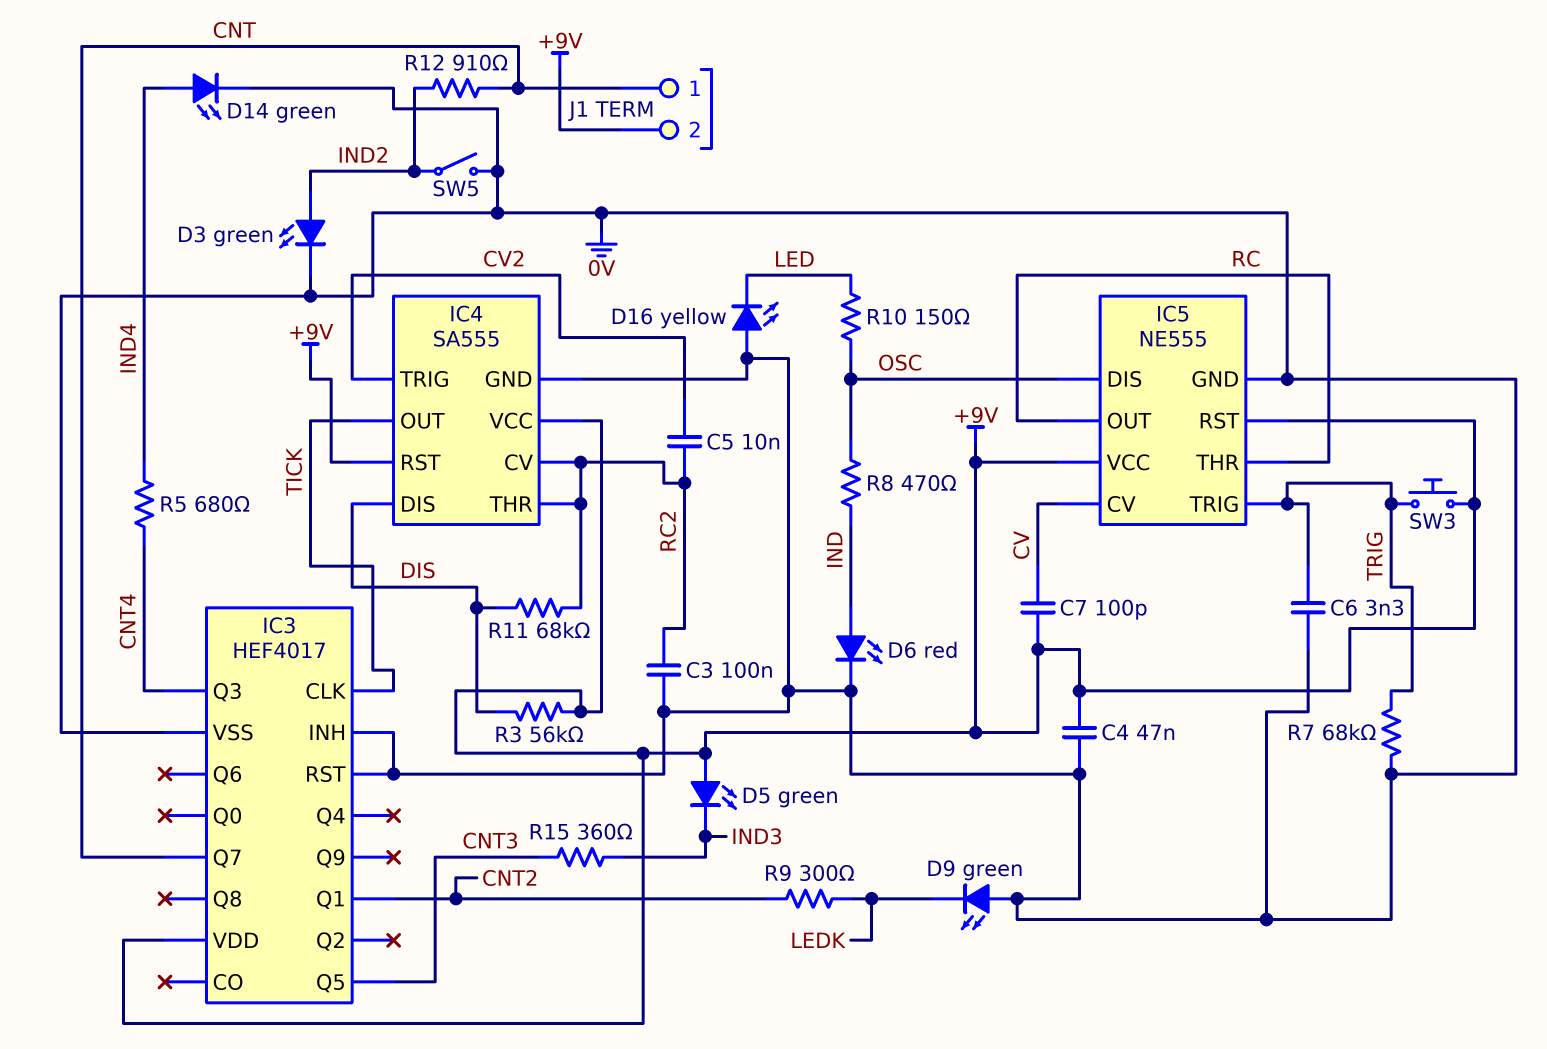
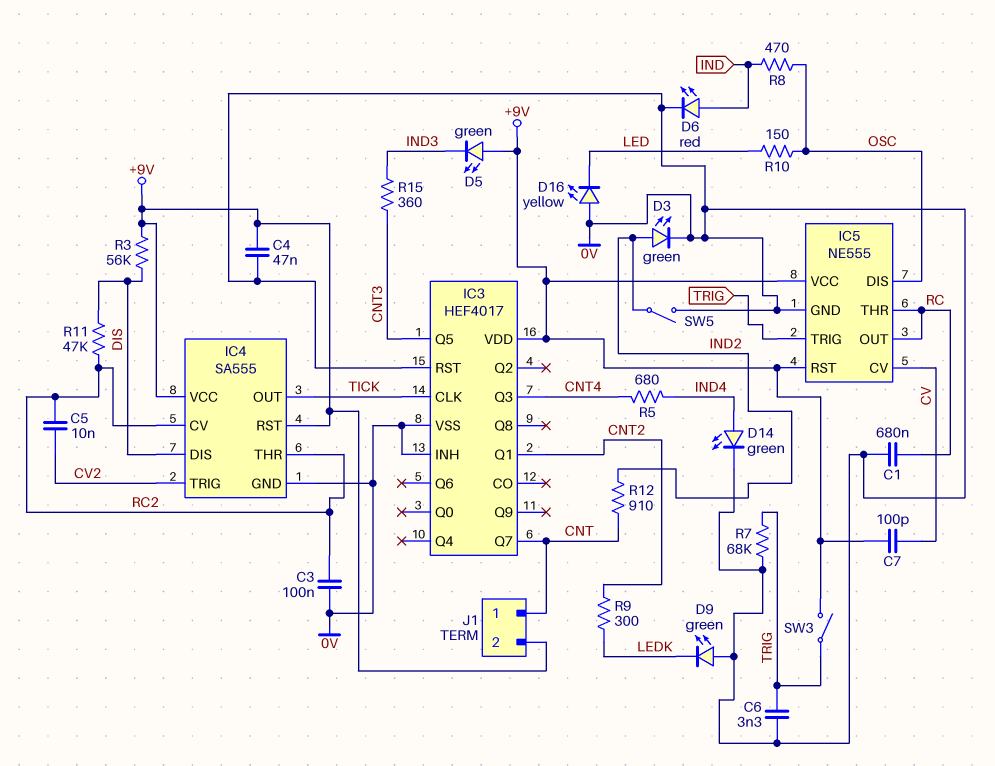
C1: none -> 680nF (0V, RC)
R11: 68k (DIS, RC2) -> 47k (DIS, RC2)
SW3: button (+9V, TRIG) -> switch (+9V, TRIG)

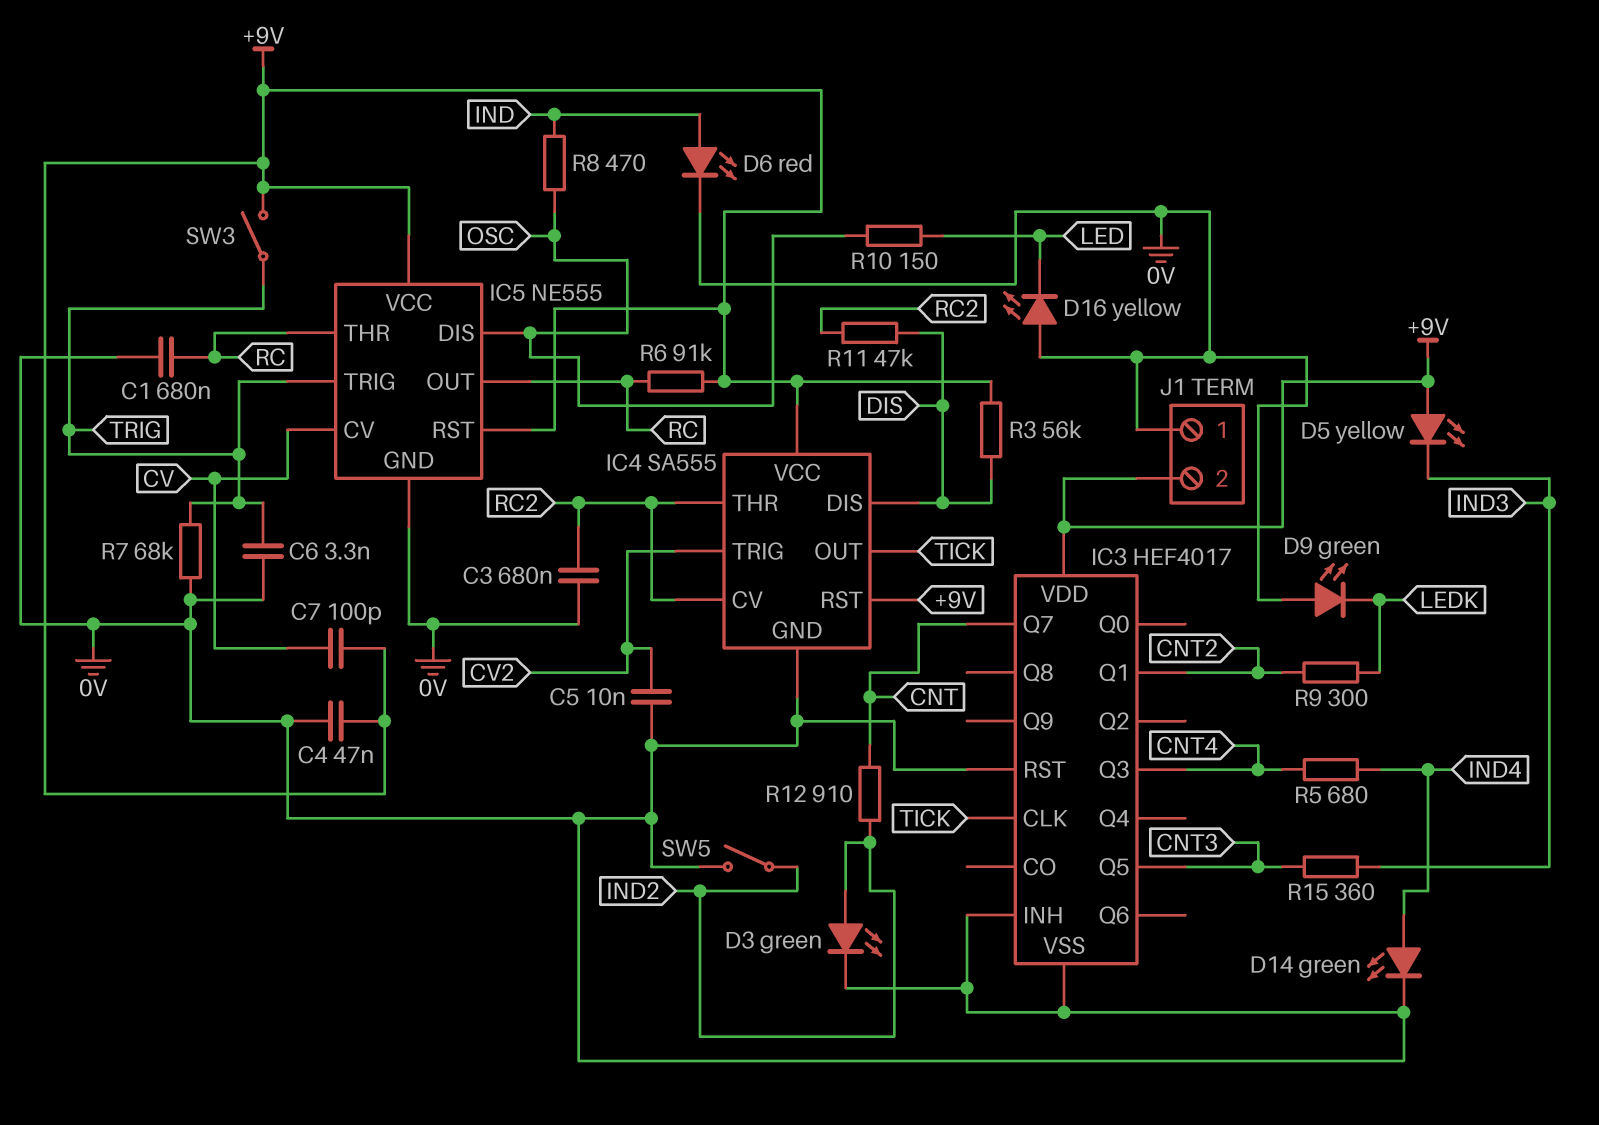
C3: 100nF (0V, RC2) -> 680nF (0V, RC2)
C5: 10nF (CV2, RC2) -> 10nF (0V, CV2)
D5: LED green (A +9V, K IND3) -> LED yellow (A +9V, K IND3)
J1 pin 1: CNT -> 0V
R6: none -> 91k (+9V, RC)

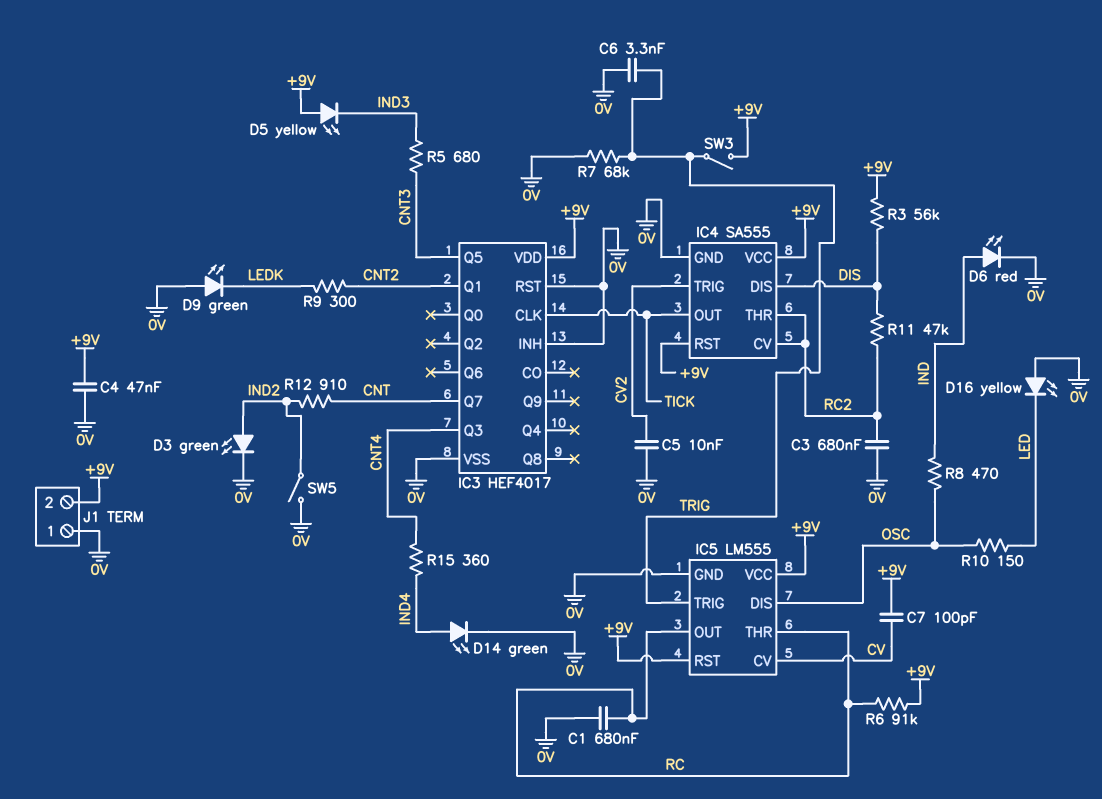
IC5: NE555 -> LM555
R5: 680 (CNT4, IND4) -> 680 (CNT3, IND3)
R15: 360 (CNT3, IND3) -> 360 (CNT4, IND4)

